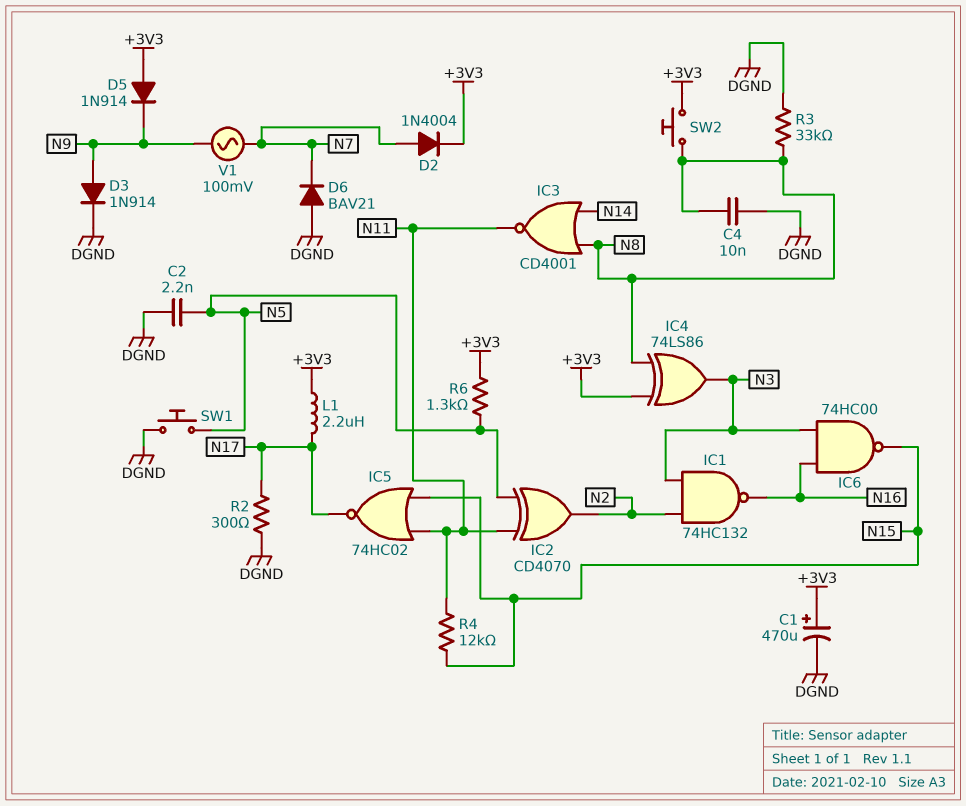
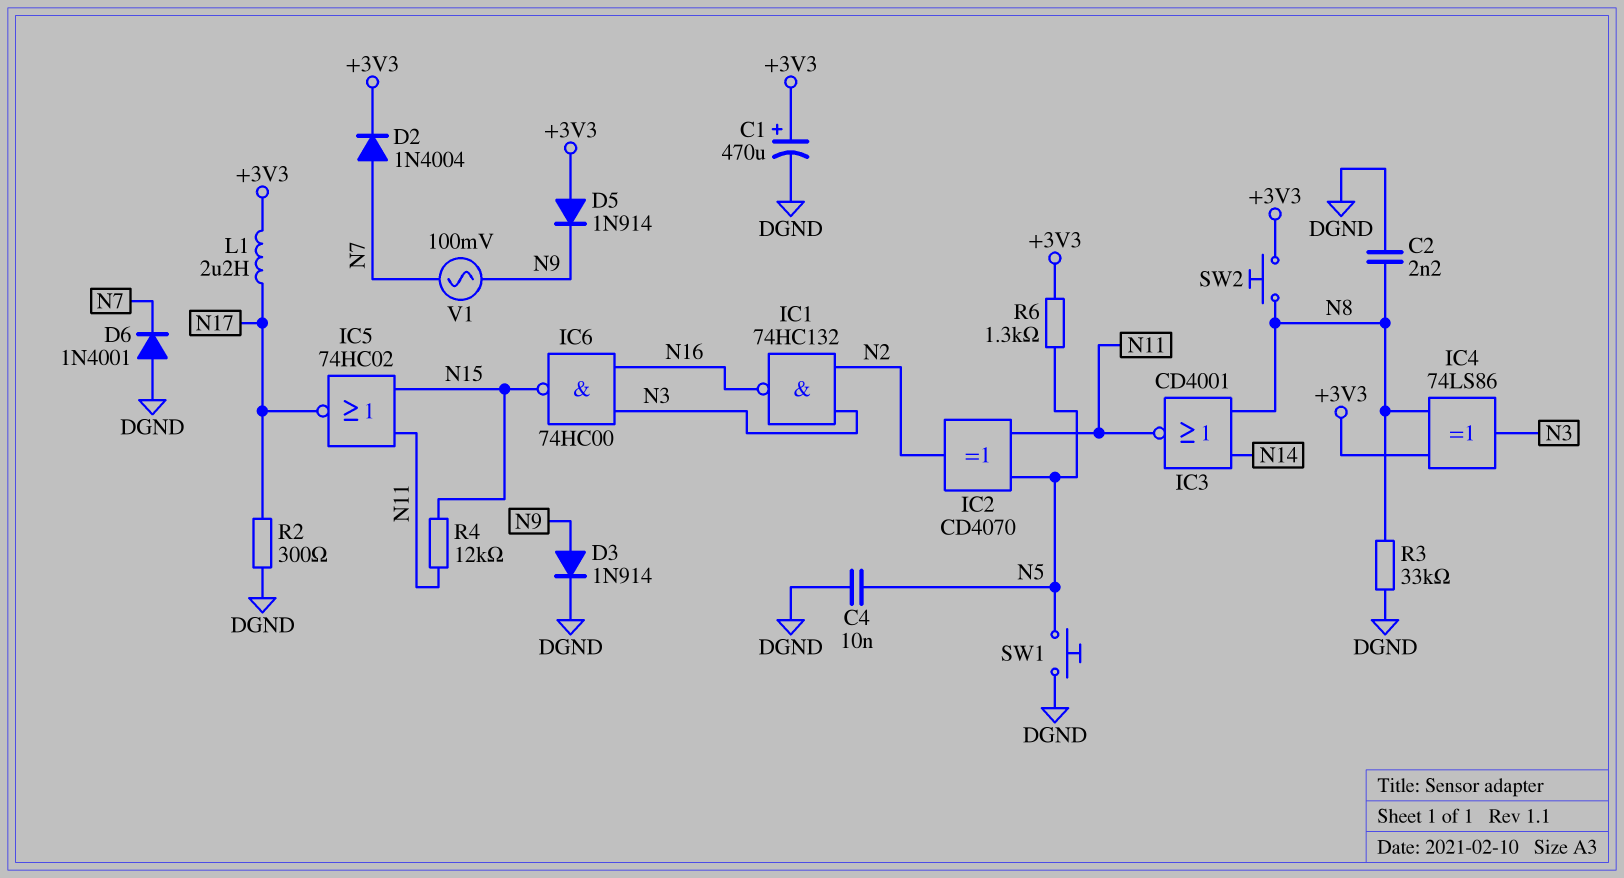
C2: 2.2nF (DGND, N5) -> 2.2nF (DGND, N8)
C4: 10nF (DGND, N8) -> 10nF (DGND, N5)
D6: diode BAV21 (A DGND, K N7) -> diode 1N4001 (A DGND, K N7)

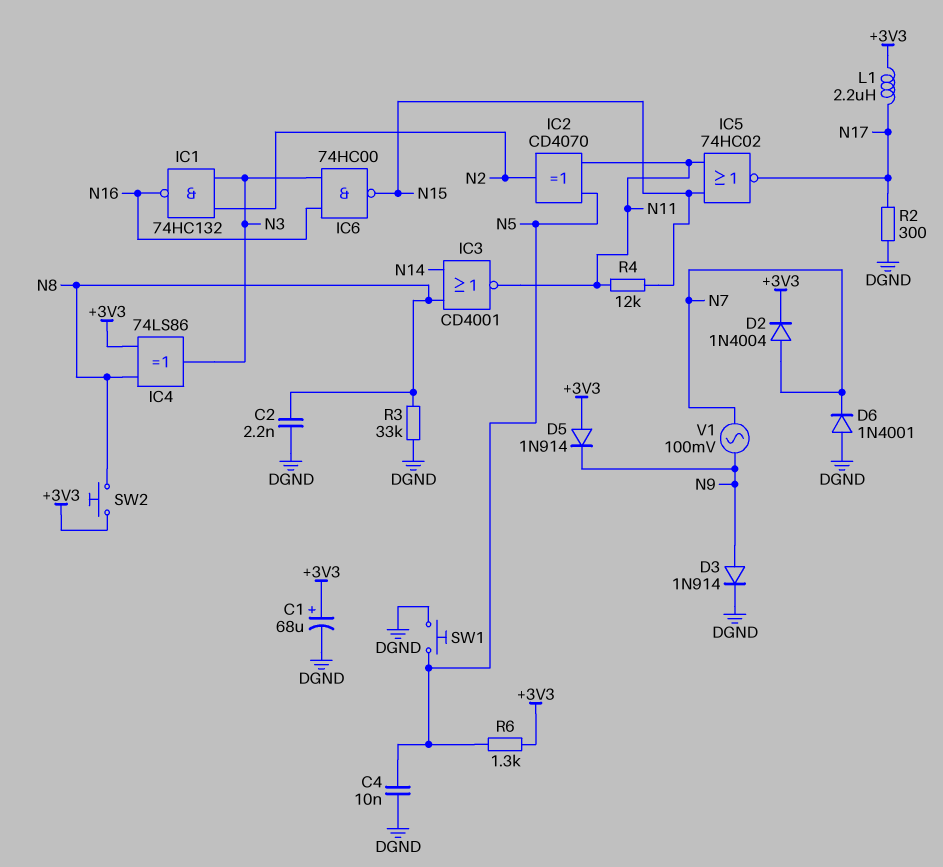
C1: 470uF (plus +3V3, minus DGND) -> 68uF (plus +3V3, minus DGND)

